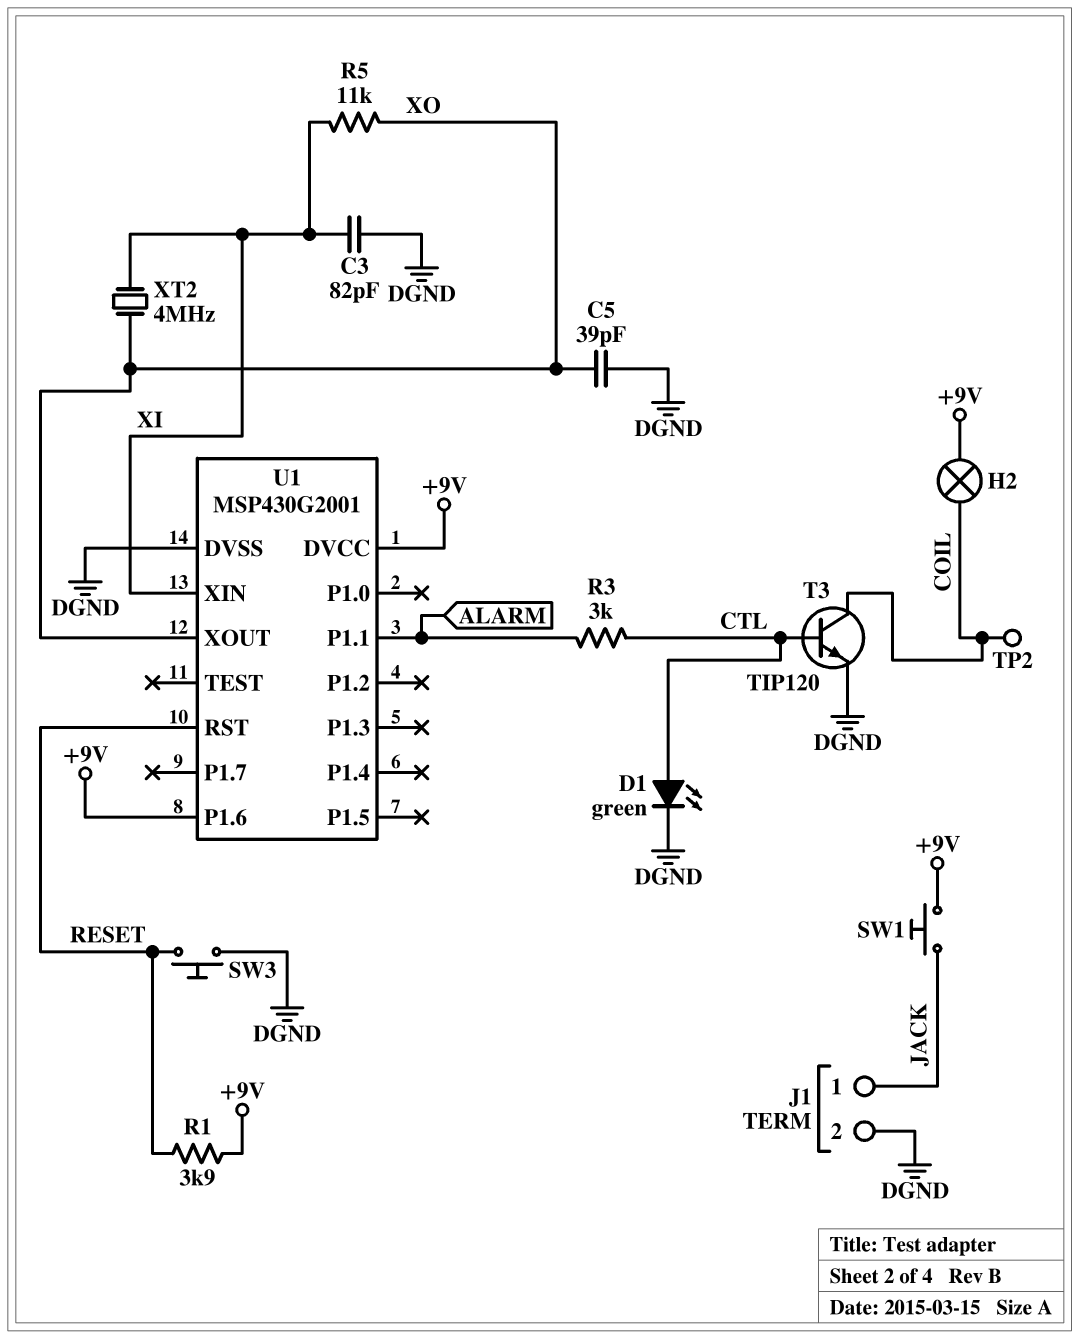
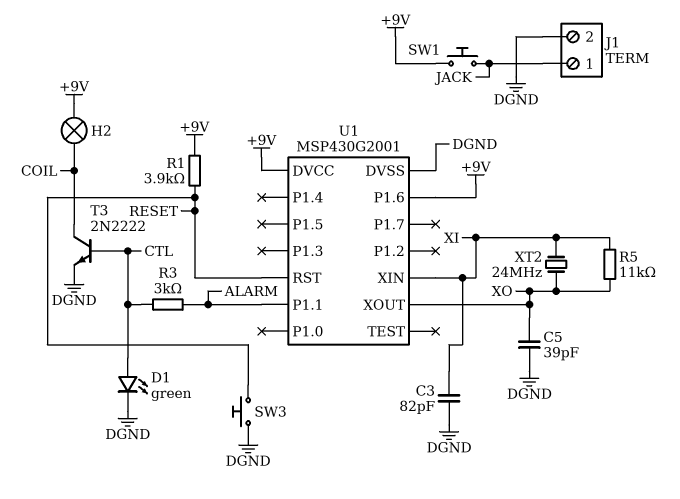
T3: NPN TIP120 (B CTL, C COIL, E DGND) -> NPN 2N2222 (B CTL, C COIL, E DGND)
TP2: test point (COIL) -> none
XT2: 4MHz (XI, XO) -> 24MHz (XI, XO)

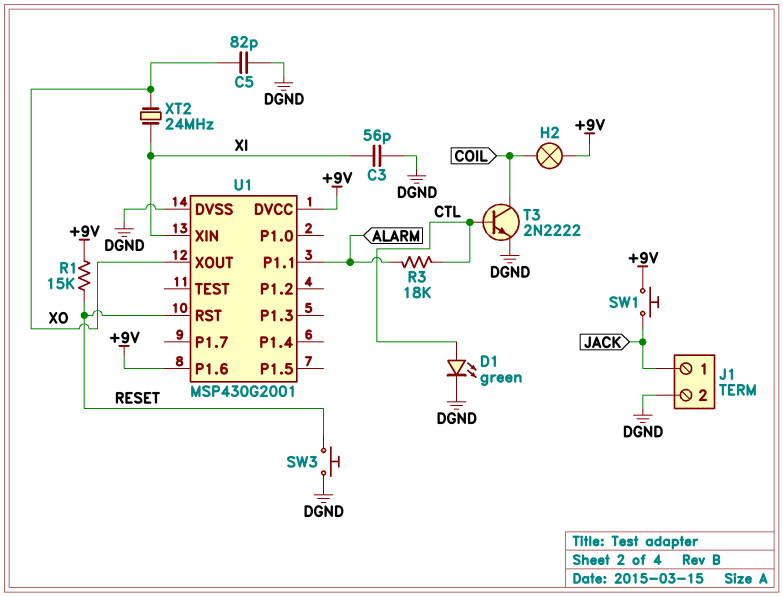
C3: 82pF (DGND, XI) -> 56pF (DGND, XI)
C5: 39pF (DGND, XO) -> 82pF (DGND, XO)
R1: 3.9k (+9V, RESET) -> 15k (+9V, RESET)
R3: 3k (ALARM, CTL) -> 18k (ALARM, CTL)
R5: 11k (XI, XO) -> none

